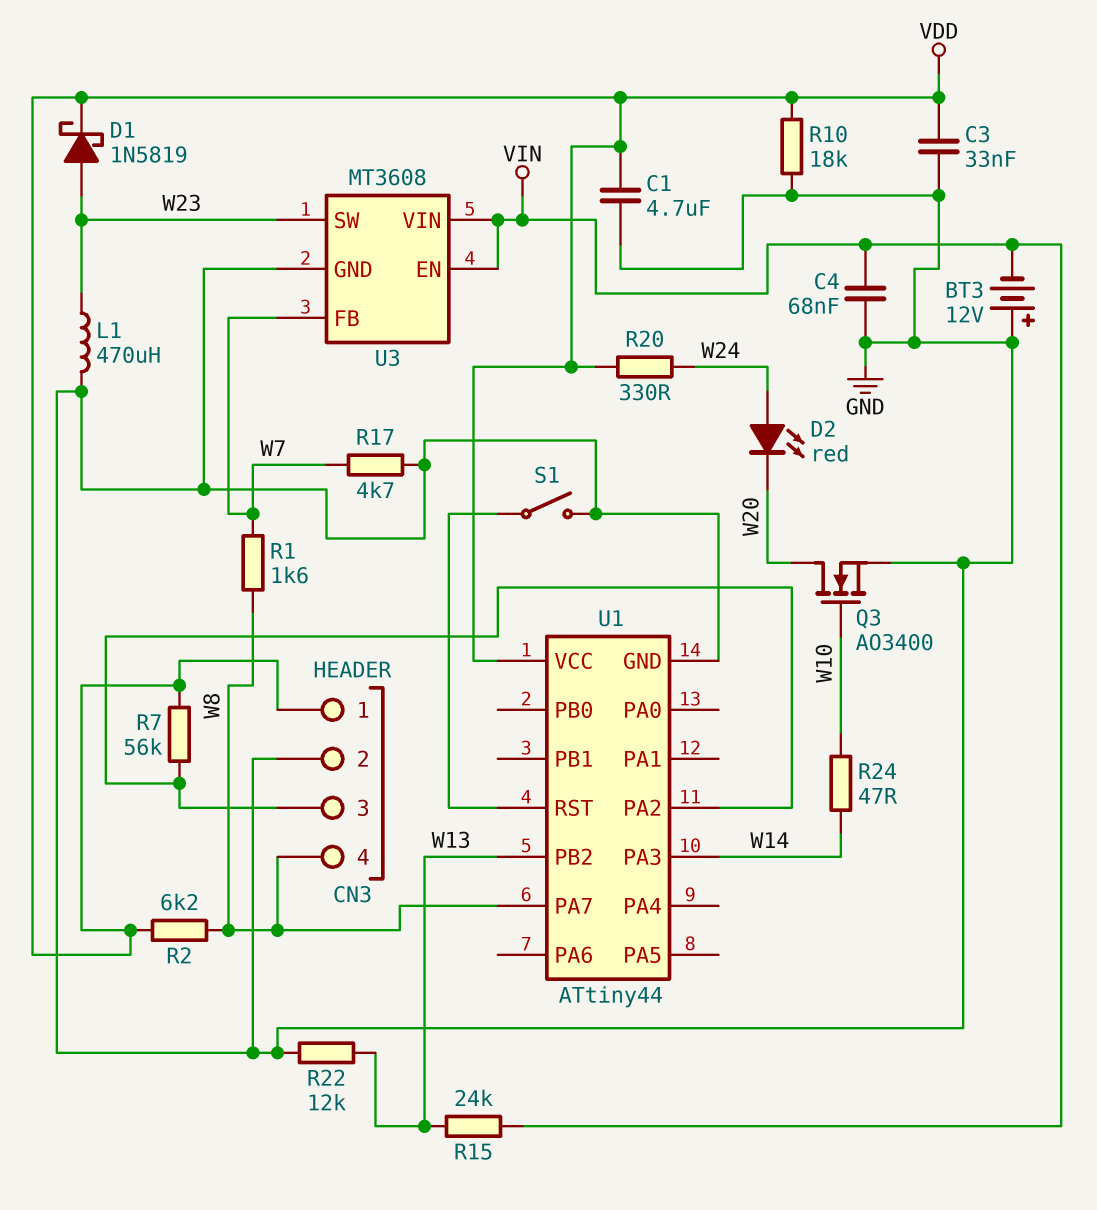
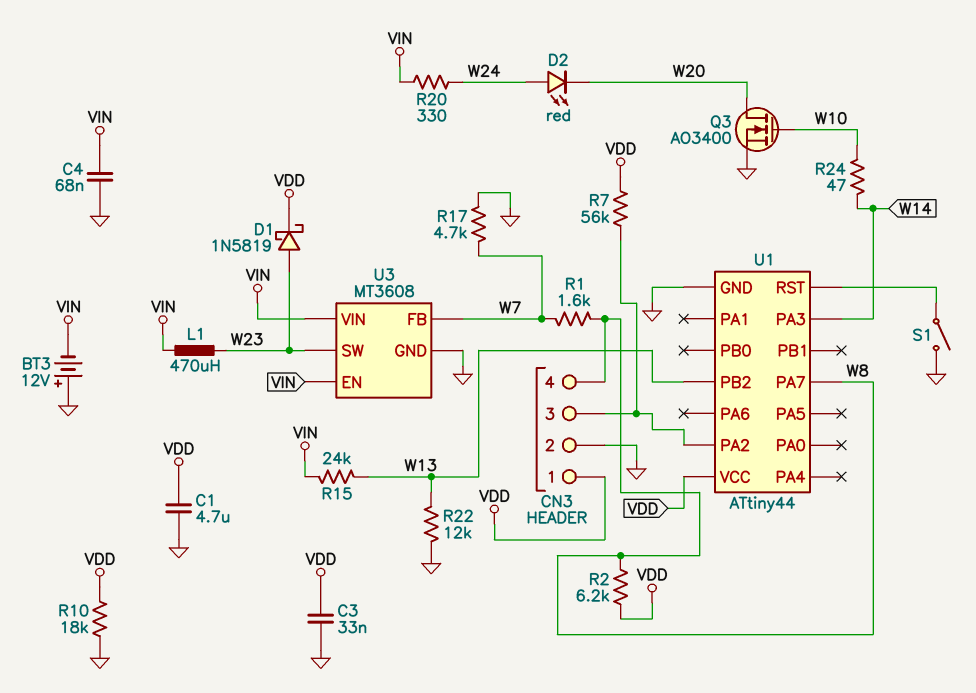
L1: 470uH (GND, W23) -> 470uH (VIN, W23)
R20: 330 (VDD, W24) -> 330 (VIN, W24)

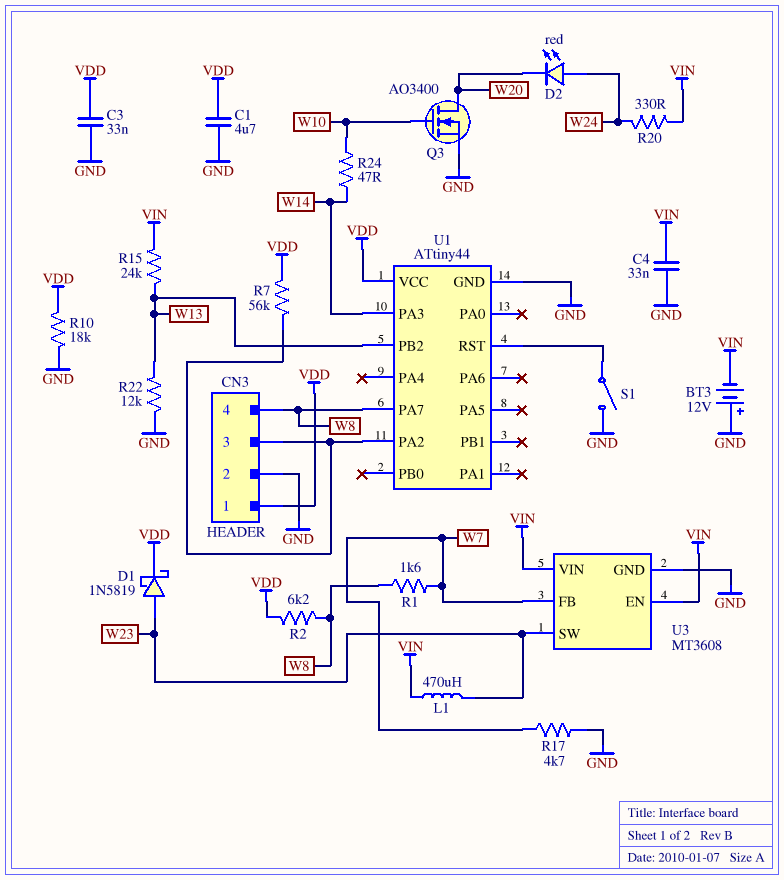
C4: 68nF (GND, VIN) -> 33nF (GND, VIN)

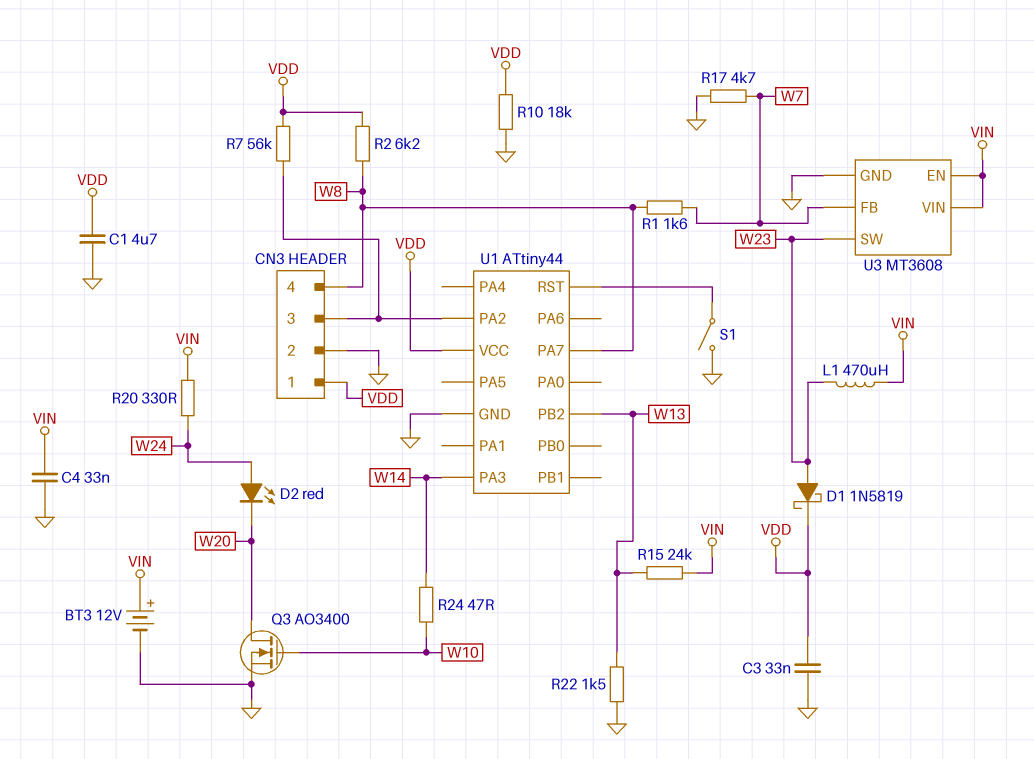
BT3: 12V (plus GND, minus VIN) -> 12V (plus VIN, minus GND)
R22: 12k (GND, W13) -> 1.5k (GND, W13)

